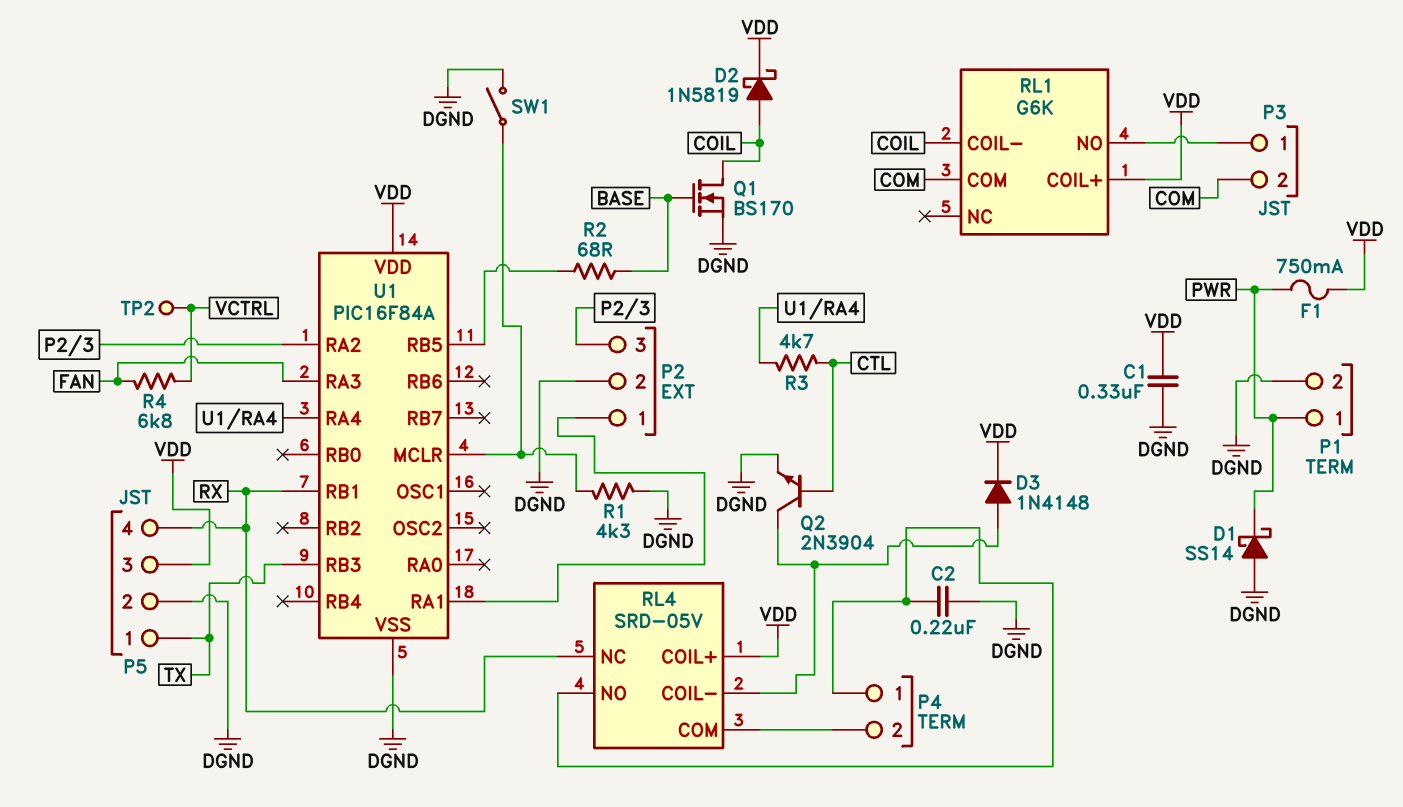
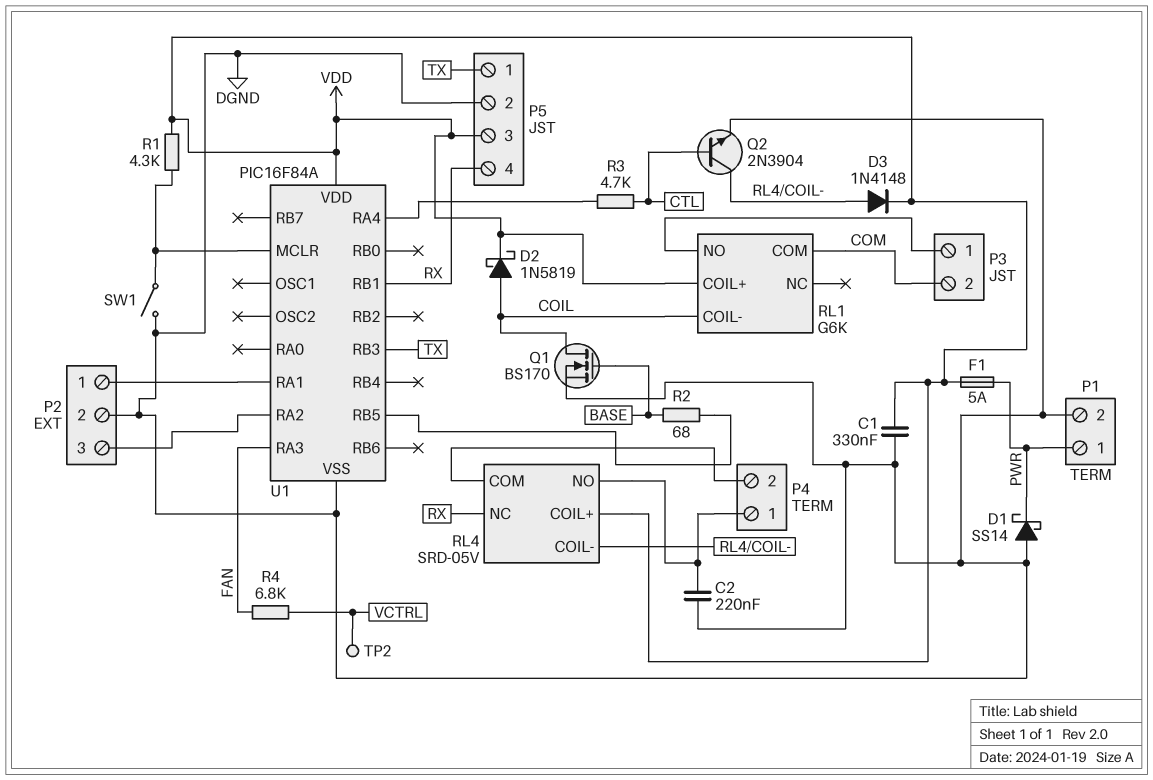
F1: 750mA (PWR, VDD) -> 5A (PWR, VDD)
R1: 4.3k (DGND, U1/MCLR) -> 4.3k (U1/MCLR, VDD)

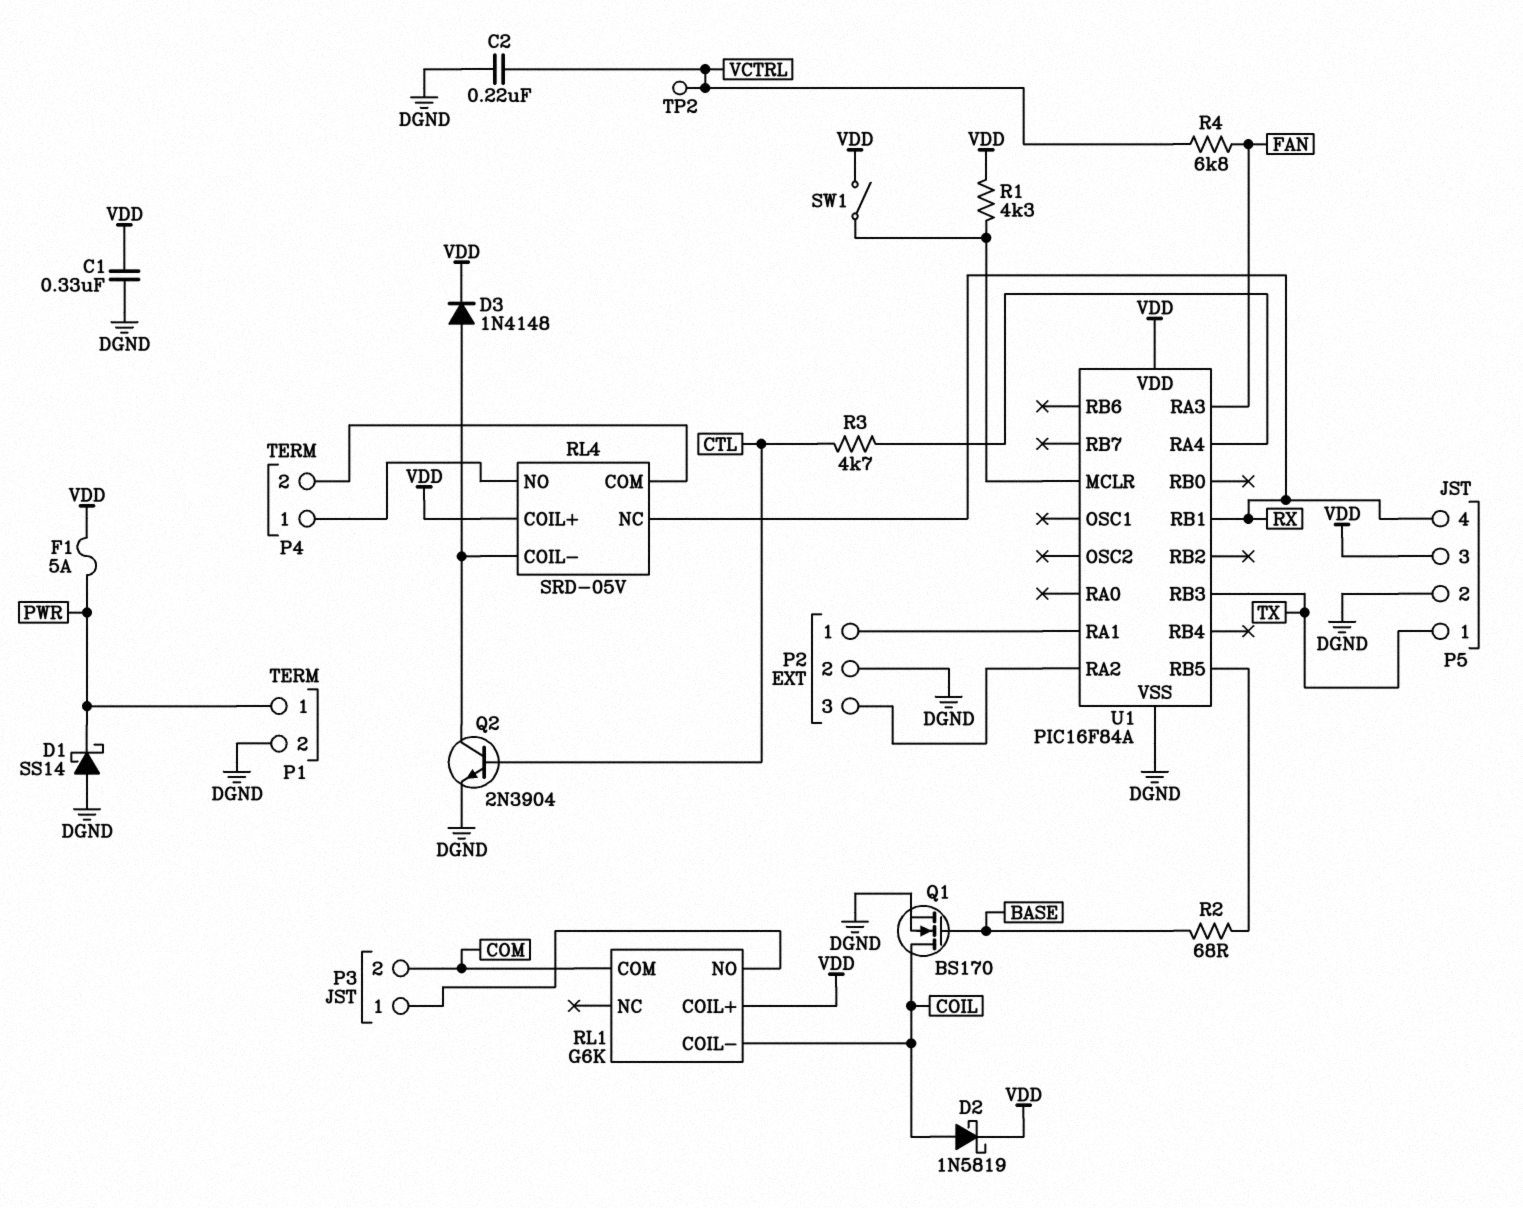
C2: 220nF (DGND, P4/1) -> 220nF (DGND, VCTRL)
SW1: switch (DGND, U1/MCLR) -> switch (U1/MCLR, VDD)

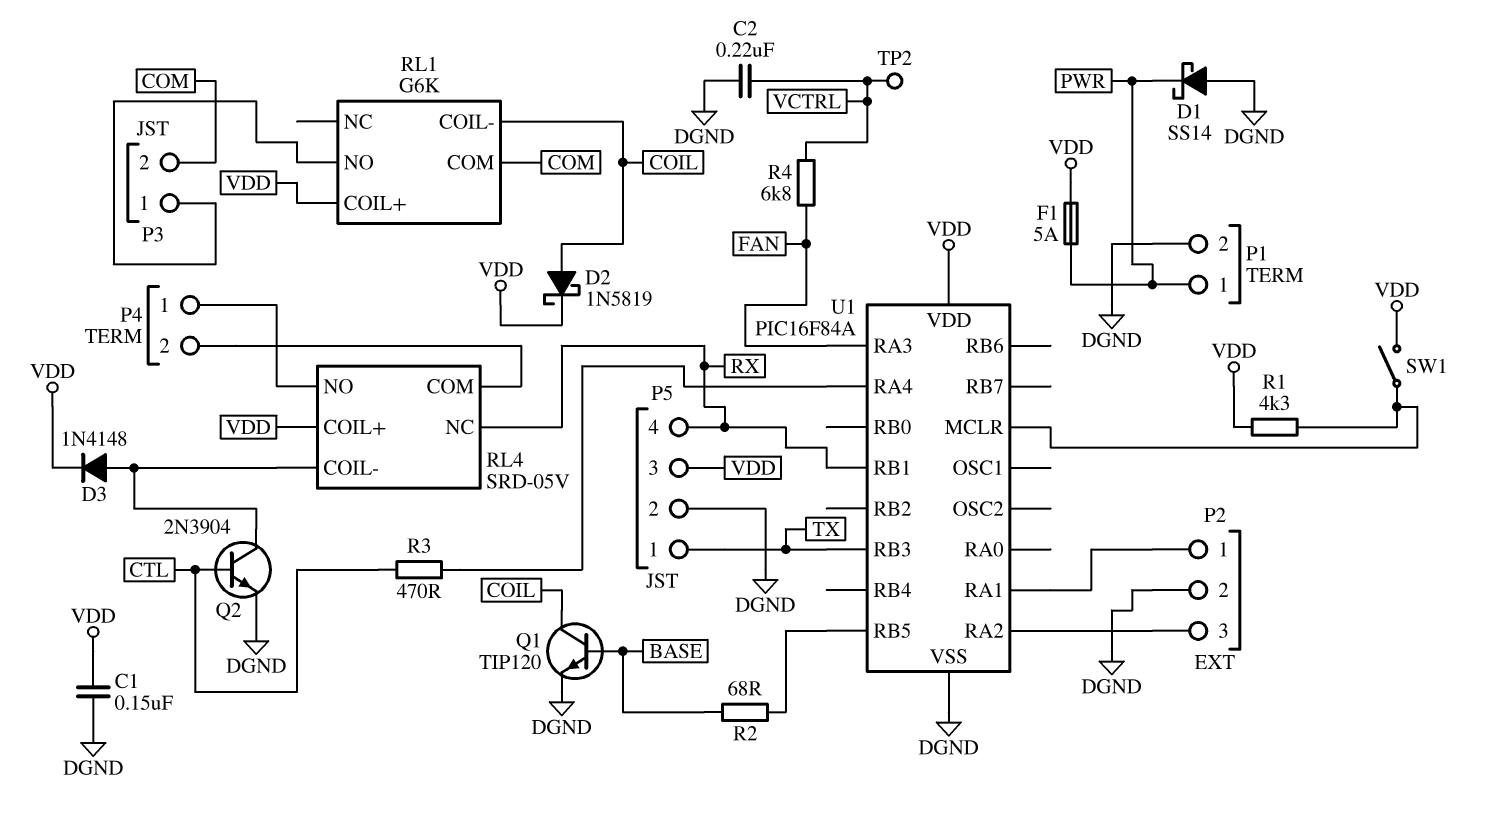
C1: 330nF (DGND, VDD) -> 150nF (DGND, VDD)
Q1: NMOS BS170 (G BASE, D COIL, S DGND) -> NPN TIP120 (B BASE, C COIL, E DGND)
R3: 4.7k (CTL, U1/RA4) -> 470 (CTL, U1/RA4)

